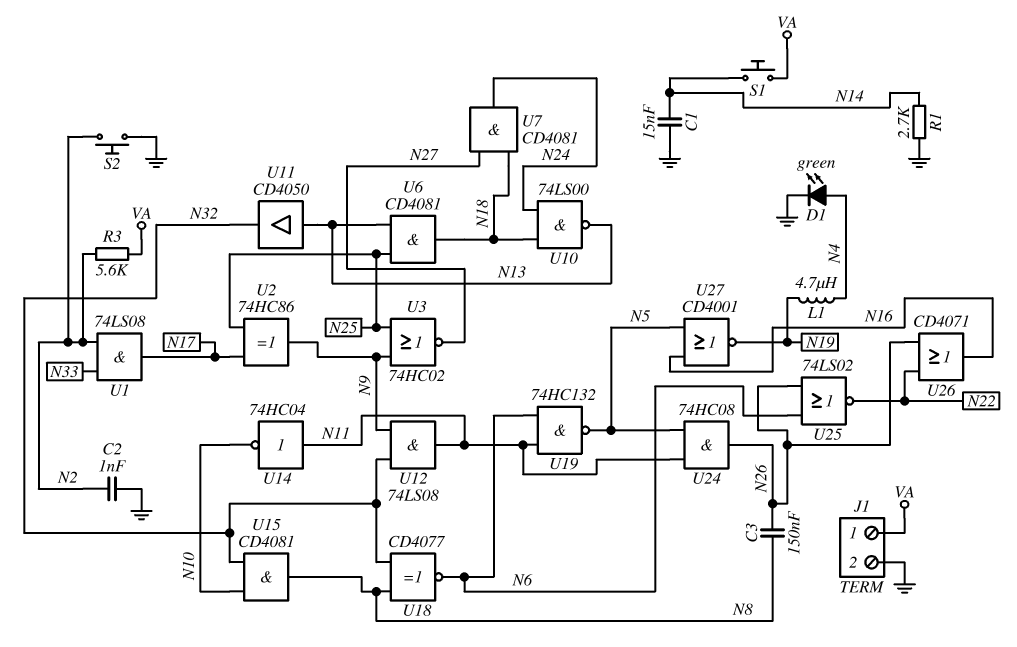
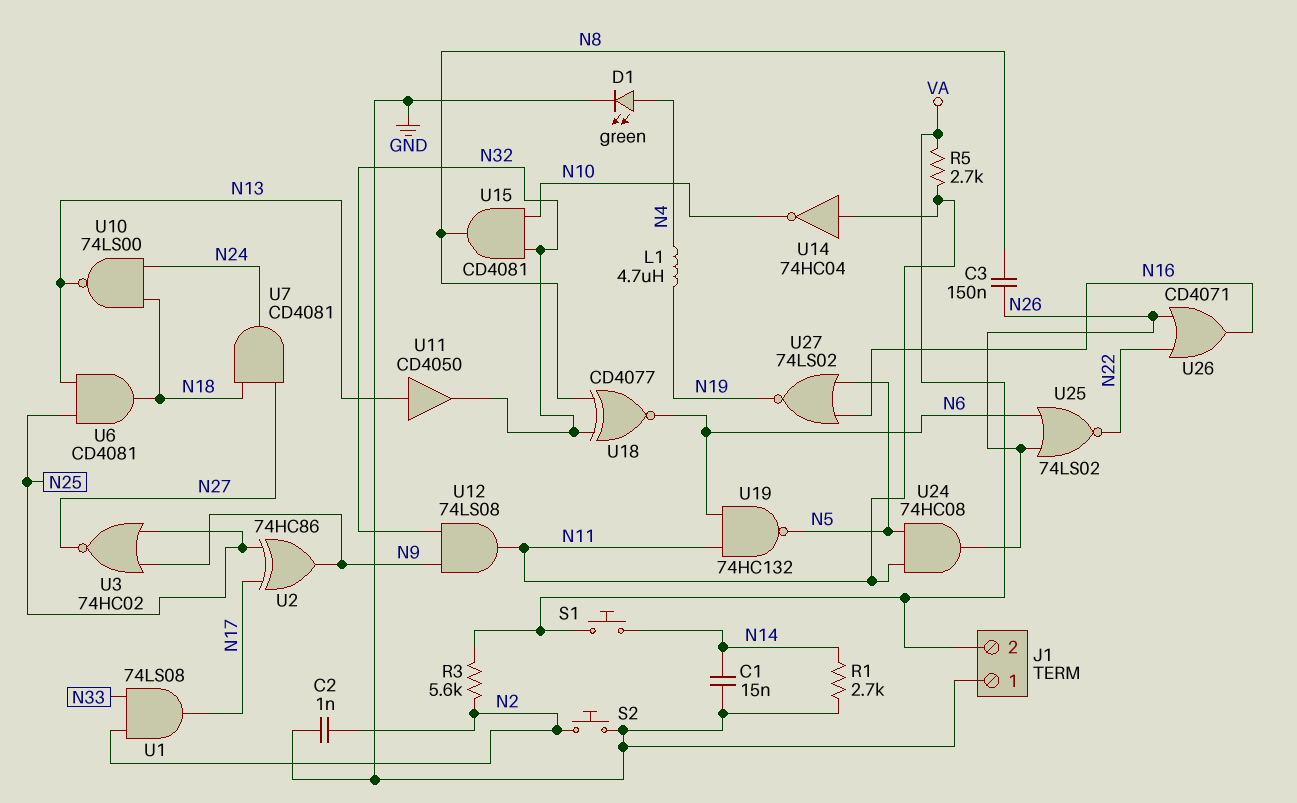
J1 pin 1: VA -> GND
J1 pin 2: GND -> VA
R5: none -> 2.7k (N11, VA)
U27: NOR CD4001 (in N5, in N16, out N19) -> NOR 74LS02 (in N5, in N16, out N19)

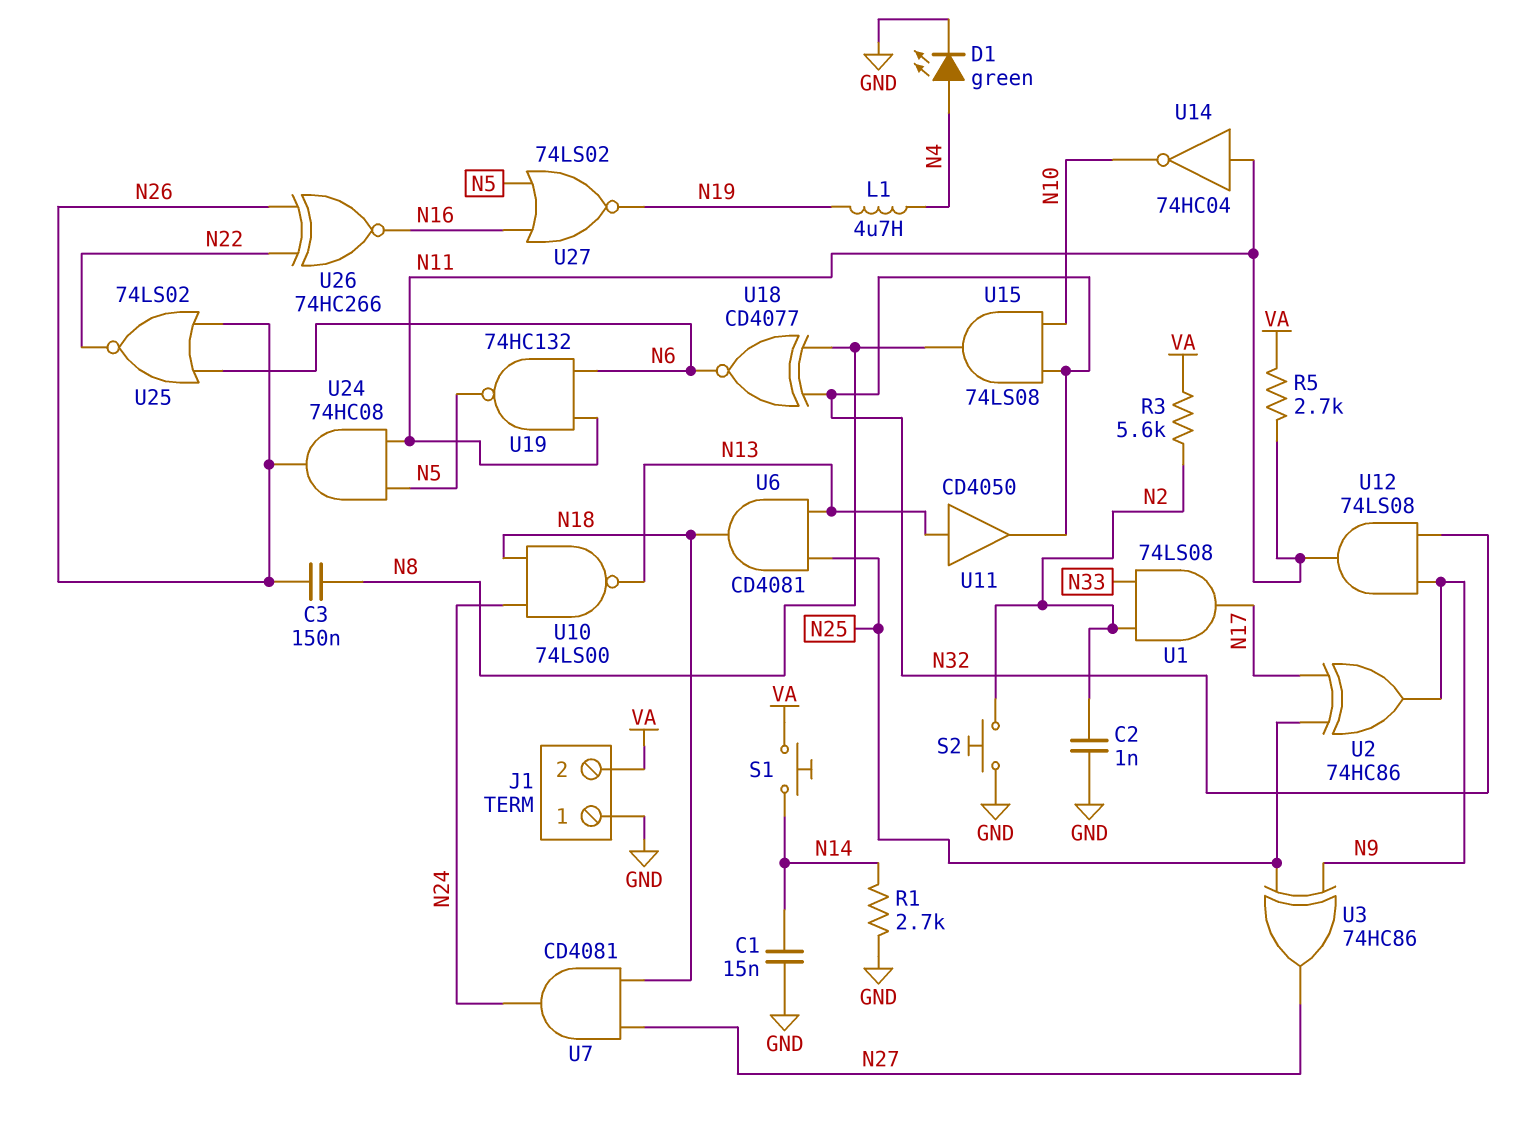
U3: NOR 74HC02 (in N9, in N25, out N27) -> XOR 74HC86 (in N9, in N25, out N27)
U15: AND CD4081 (in N10, in N32, out N8) -> AND 74LS08 (in N10, in N32, out N8)
U26: OR CD4071 (in N22, in N26, out N16) -> XNOR 74HC266 (in N22, in N26, out N16)

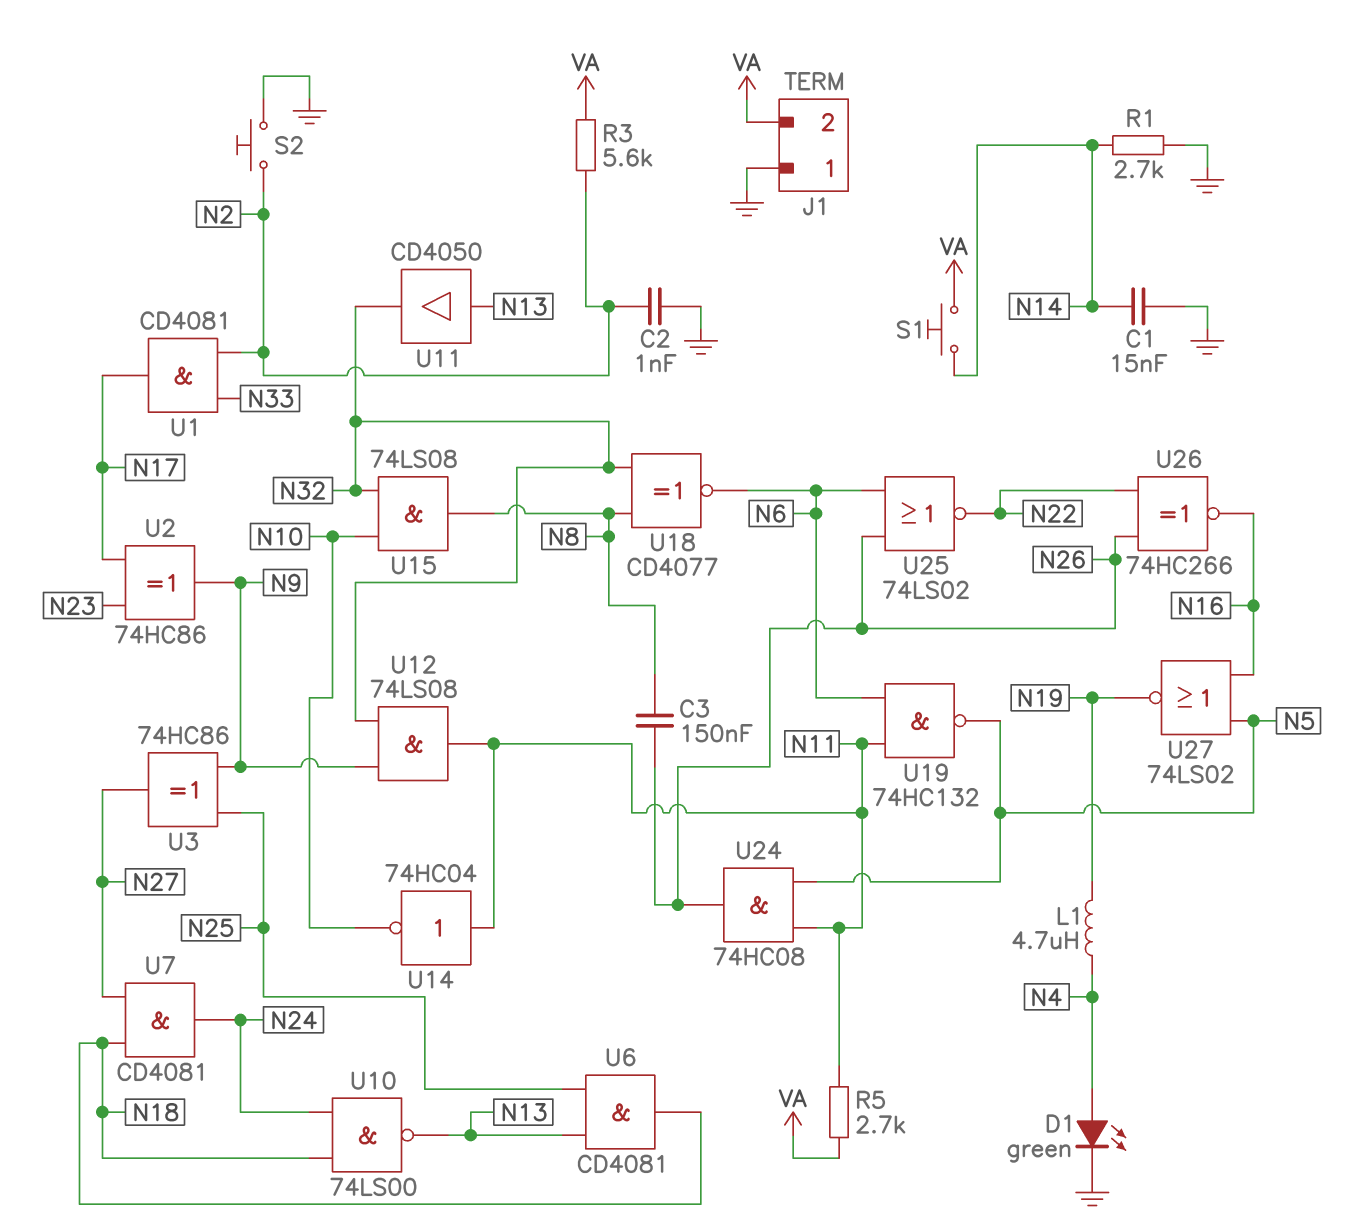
U1: AND 74LS08 (in N2, in N33, out N17) -> AND CD4081 (in N2, in N33, out N17)
U2: XOR 74HC86 (in N17, in N25, out N9) -> XOR 74HC86 (in N17, in N23, out N9)

